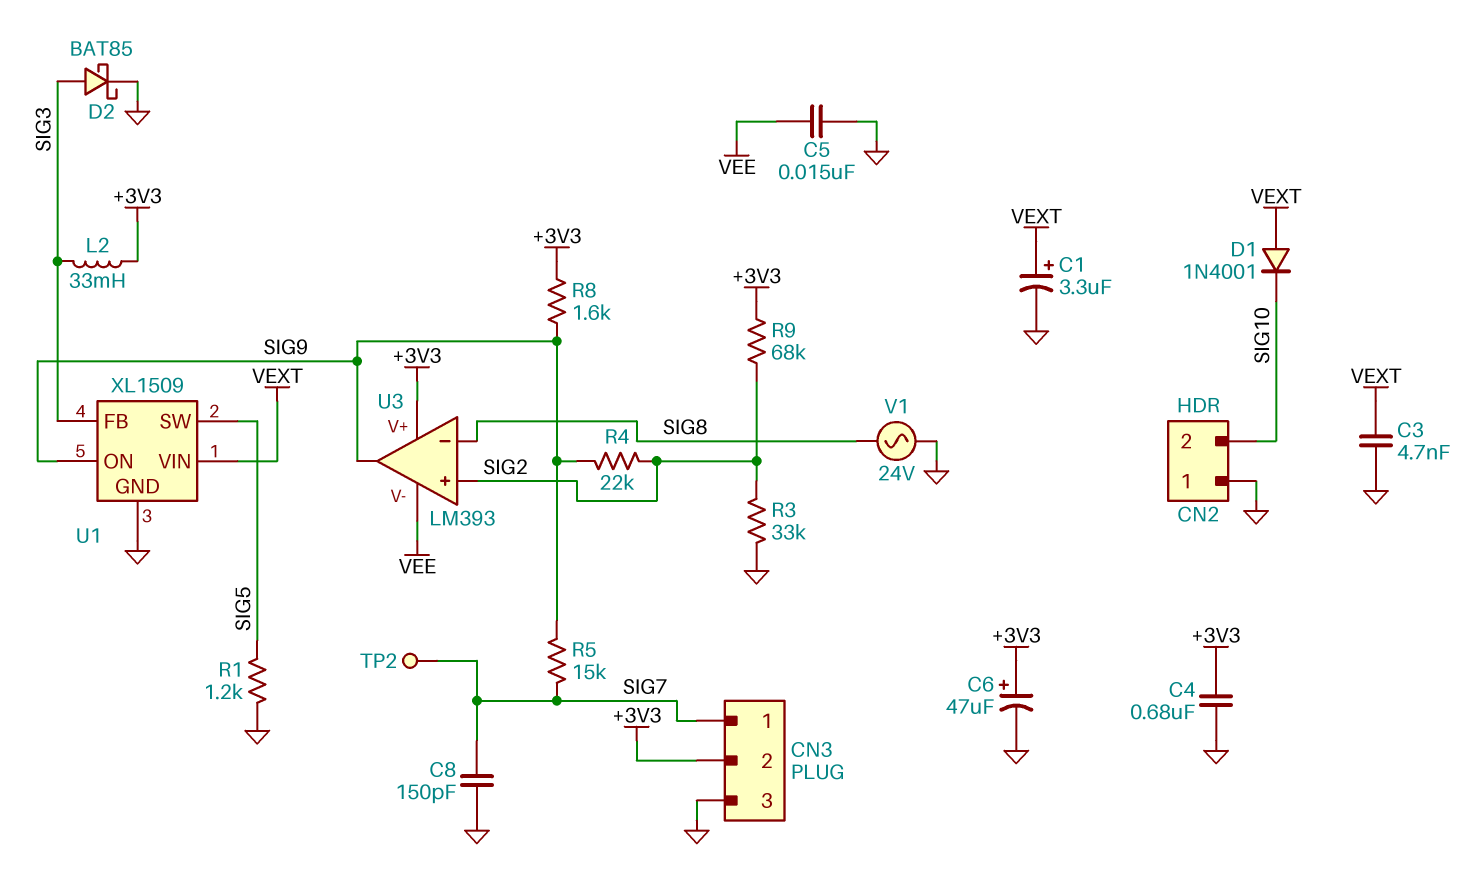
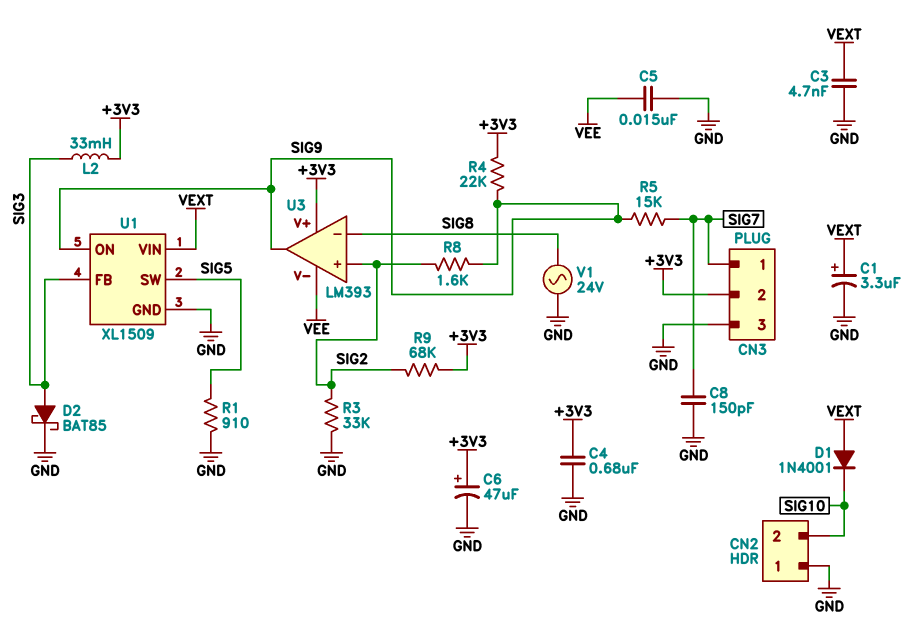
R1: 1.2k (GND, SIG5) -> 910 (GND, SIG5)
R4: 22k (SIG2, SIG9) -> 22k (+3V3, SIG9)
R8: 1.6k (+3V3, SIG9) -> 1.6k (SIG2, SIG9)
TP2: test point (SIG7) -> none

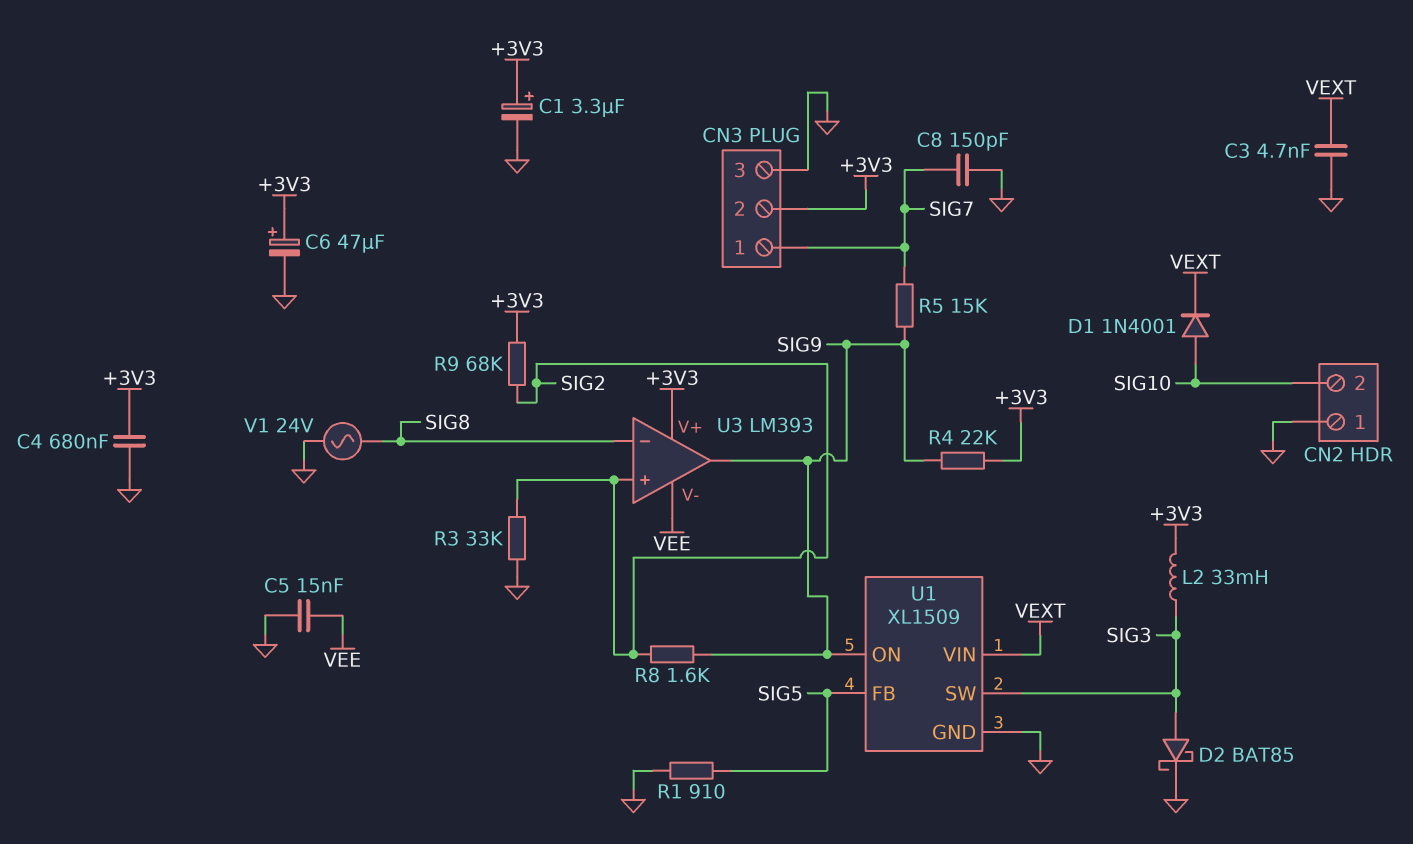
C1: 3.3uF (plus VEXT, minus GND) -> 3.3uF (plus +3V3, minus GND)
D1: diode 1N4001 (A VEXT, K SIG10) -> diode 1N4001 (A SIG10, K VEXT)
U1 pin FB: SIG3 -> SIG5
U1 pin SW: SIG5 -> SIG3

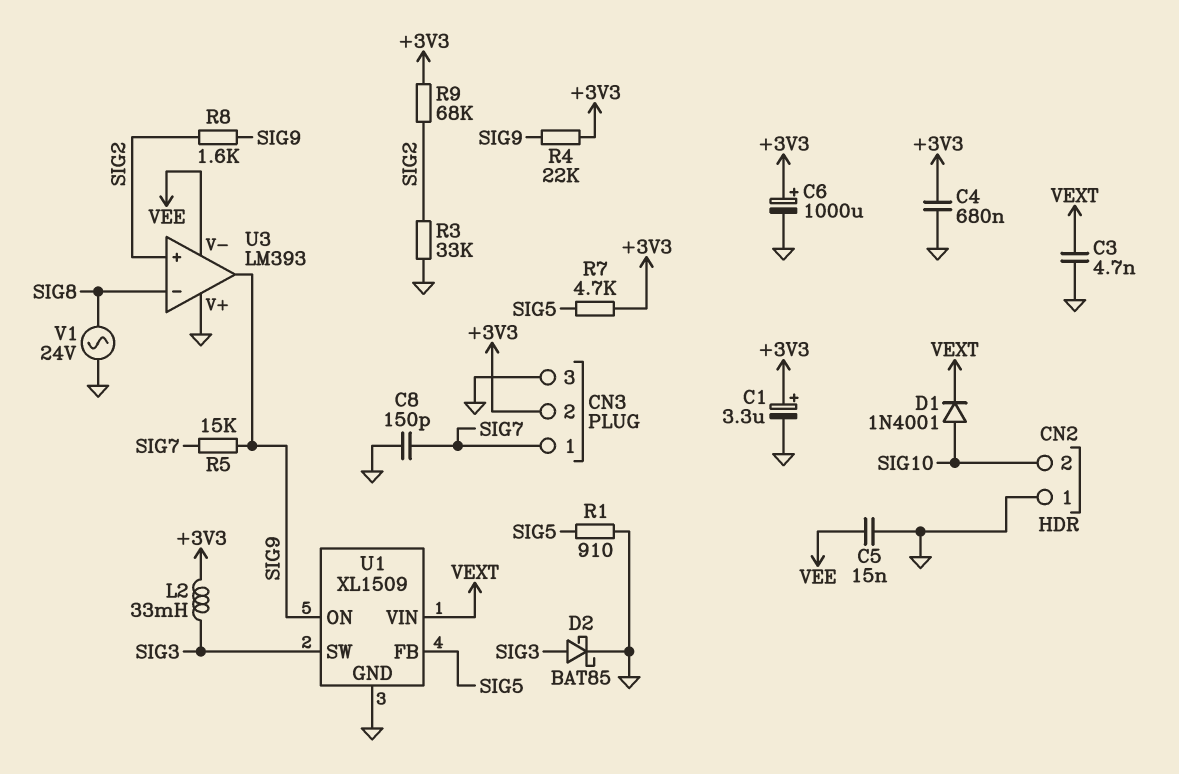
C6: 47uF (plus +3V3, minus GND) -> 1000uF (plus +3V3, minus GND)
R7: none -> 4.7k (+3V3, SIG5)
U3 pin V+: +3V3 -> GND

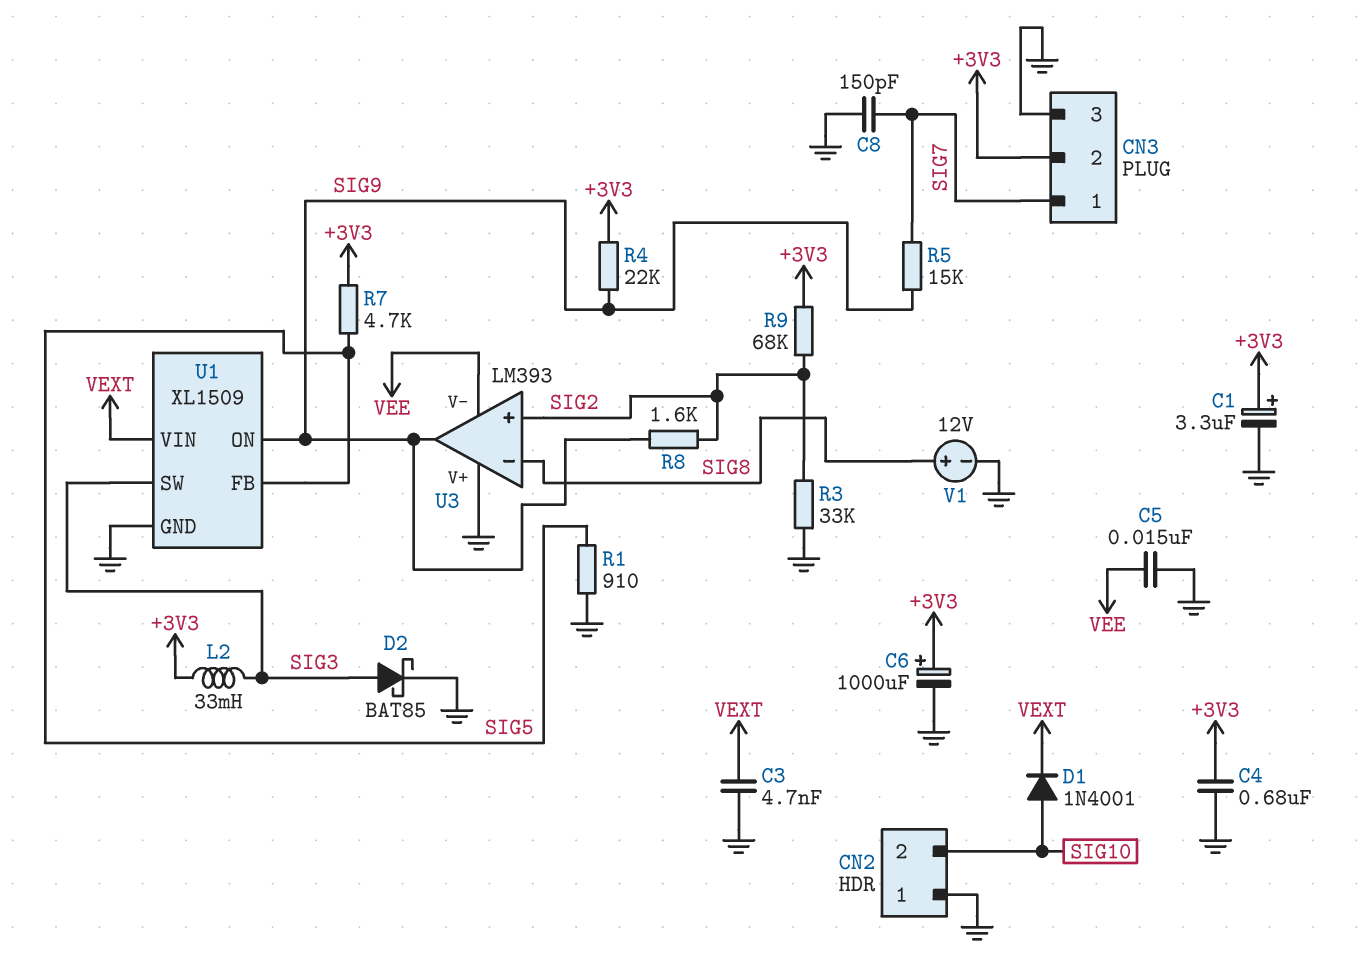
V1: AC 24V (GND, SIG8) -> 12V (plus SIG8, minus GND)

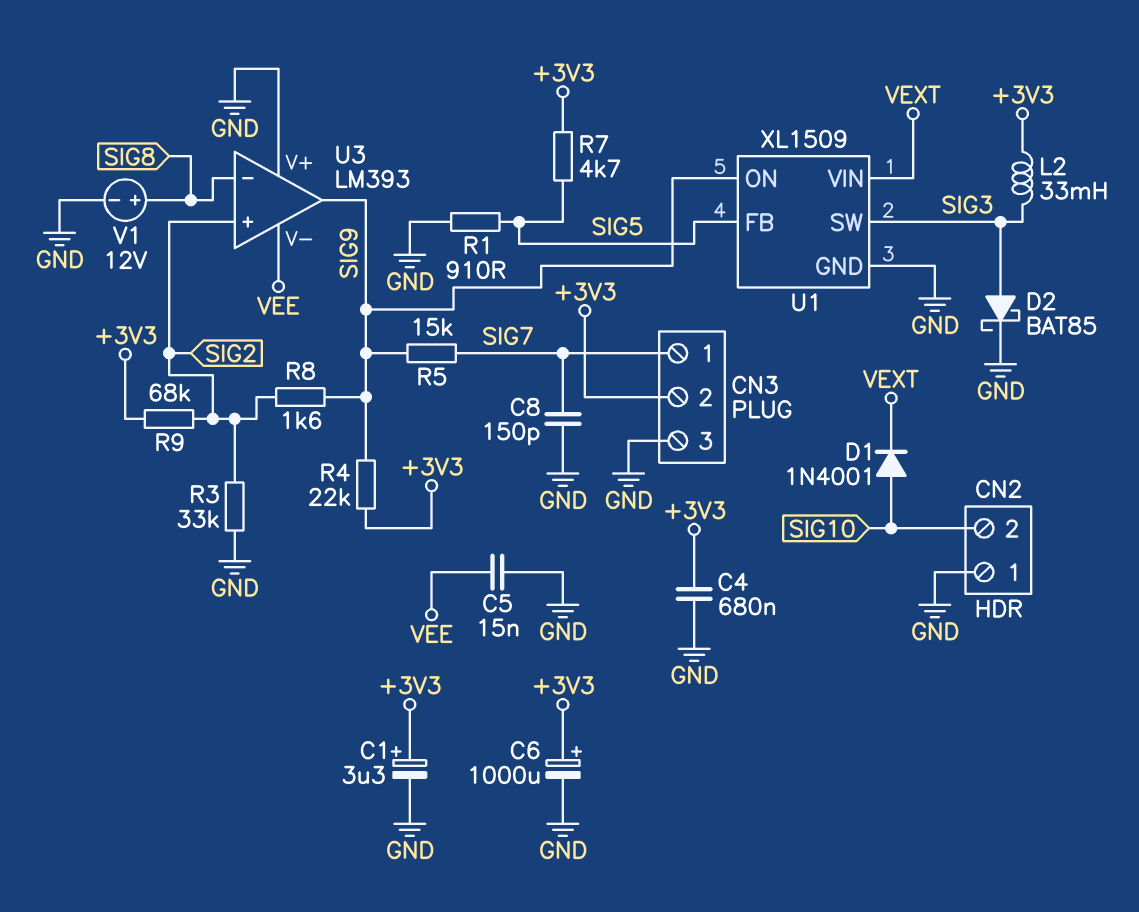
C3: 4.7nF (GND, VEXT) -> none

